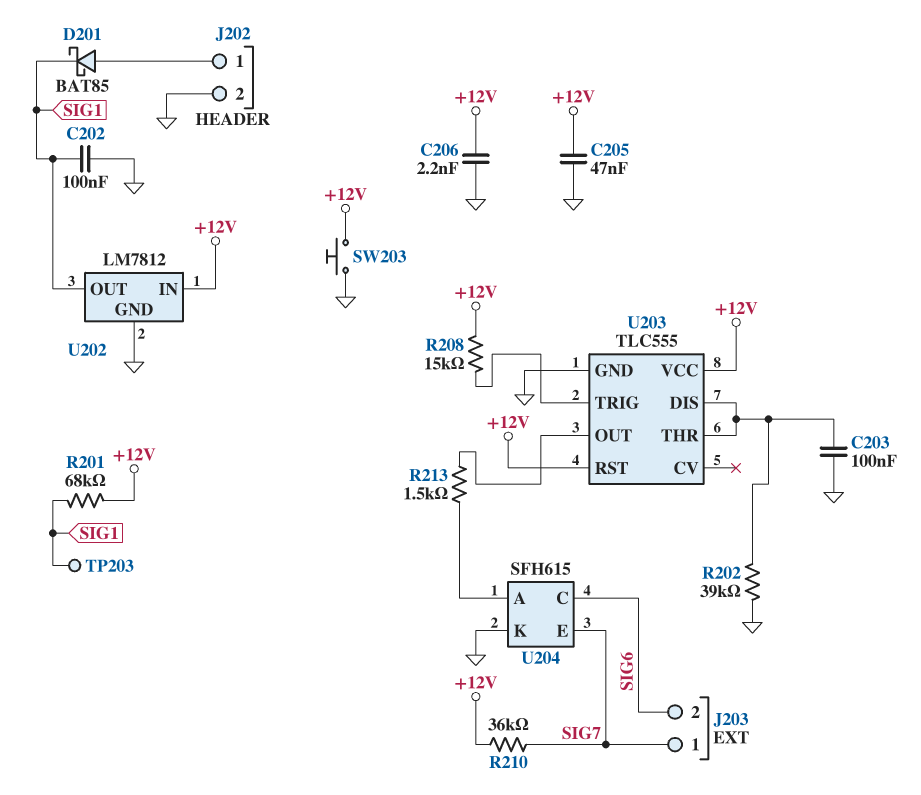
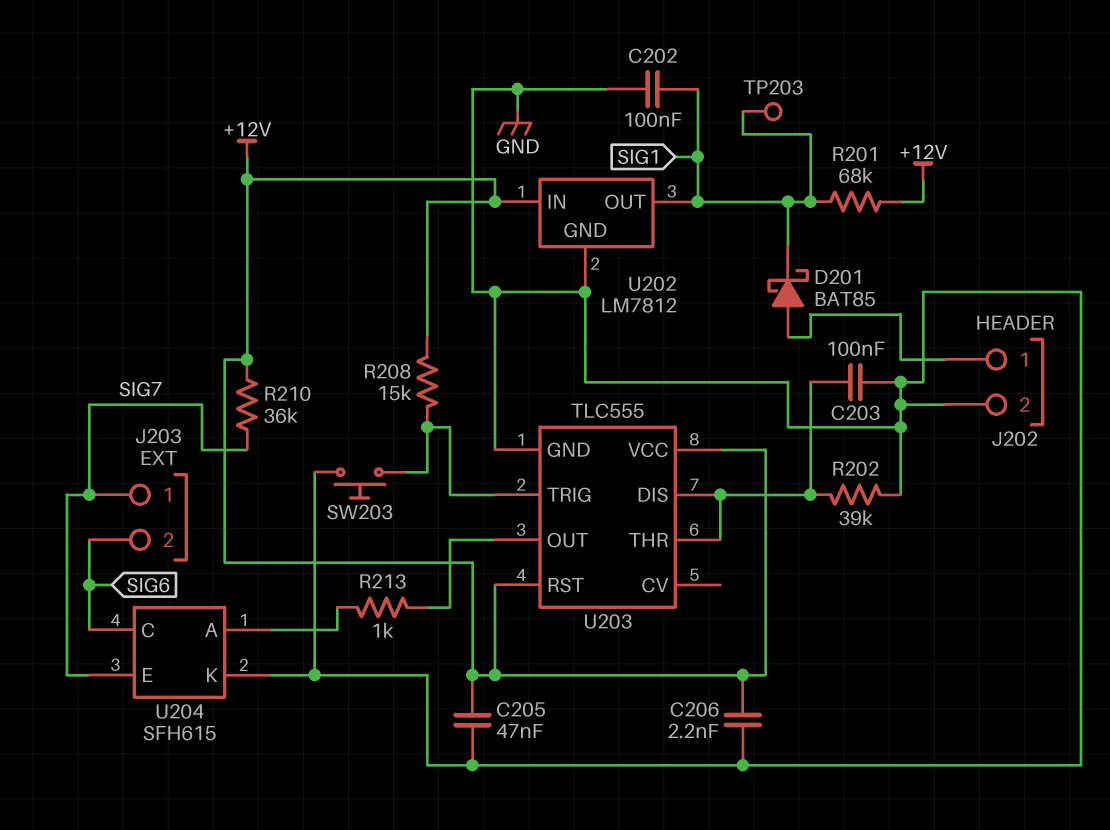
R213: 1.5k (U203/OUT, U204/A) -> 1k (U203/OUT, U204/A)
SW203: button (+12V, GND) -> button (GND, U203/TRIG)

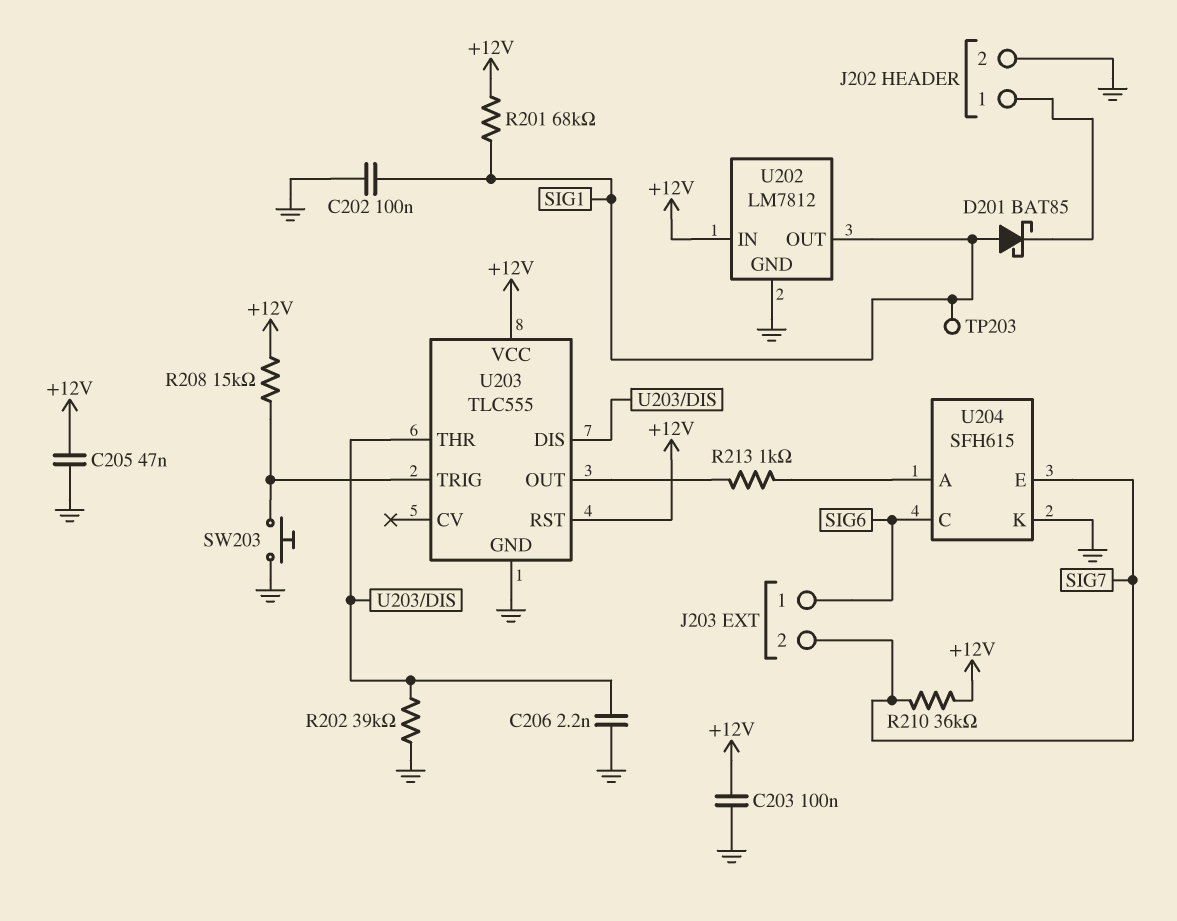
C203: 100nF (GND, U203/DIS) -> 100nF (+12V, GND)
C206: 2.2nF (+12V, GND) -> 2.2nF (GND, U203/DIS)
D201: schottky BAT85 (A J202/1, K SIG1) -> schottky BAT85 (A SIG1, K J202/1)
J203 pin 1: SIG7 -> SIG6
J203 pin 2: SIG6 -> SIG7

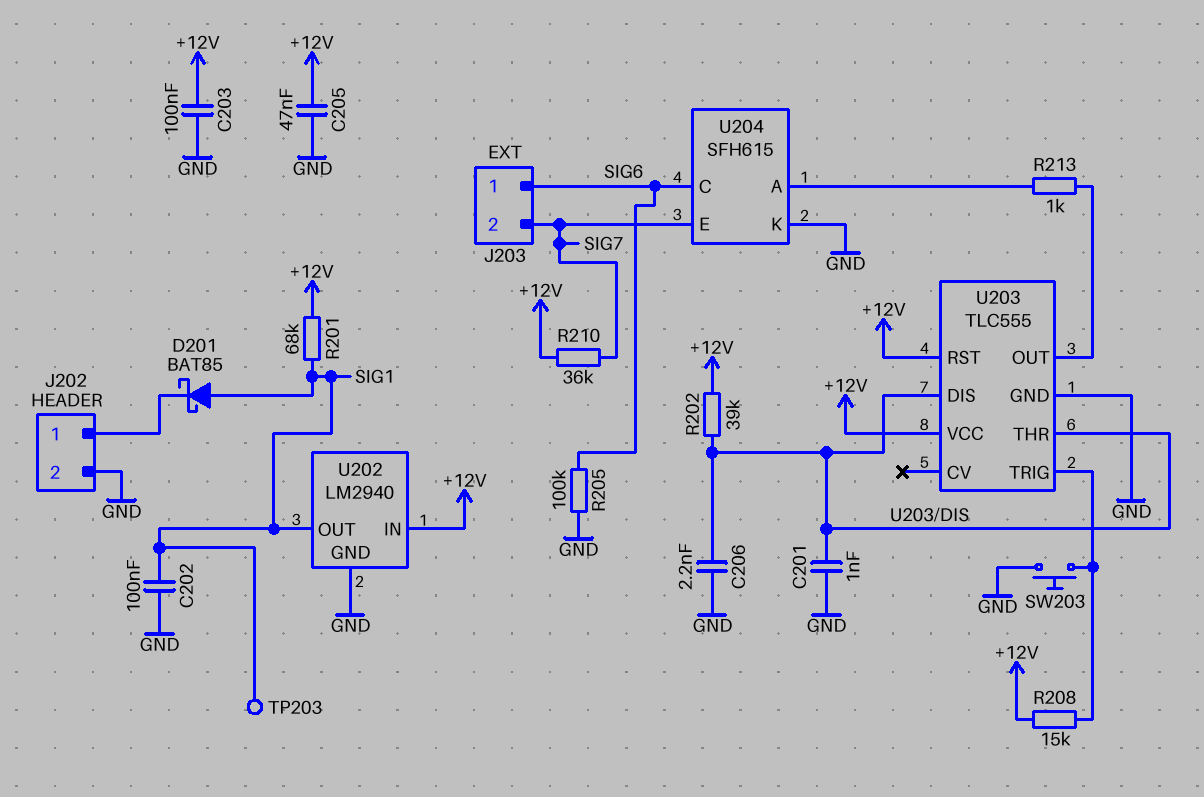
C201: none -> 1nF (GND, U203/DIS)
R202: 39k (GND, U203/DIS) -> 39k (+12V, U203/DIS)
R205: none -> 100k (GND, SIG6)
U202: LM7812 -> LM2940

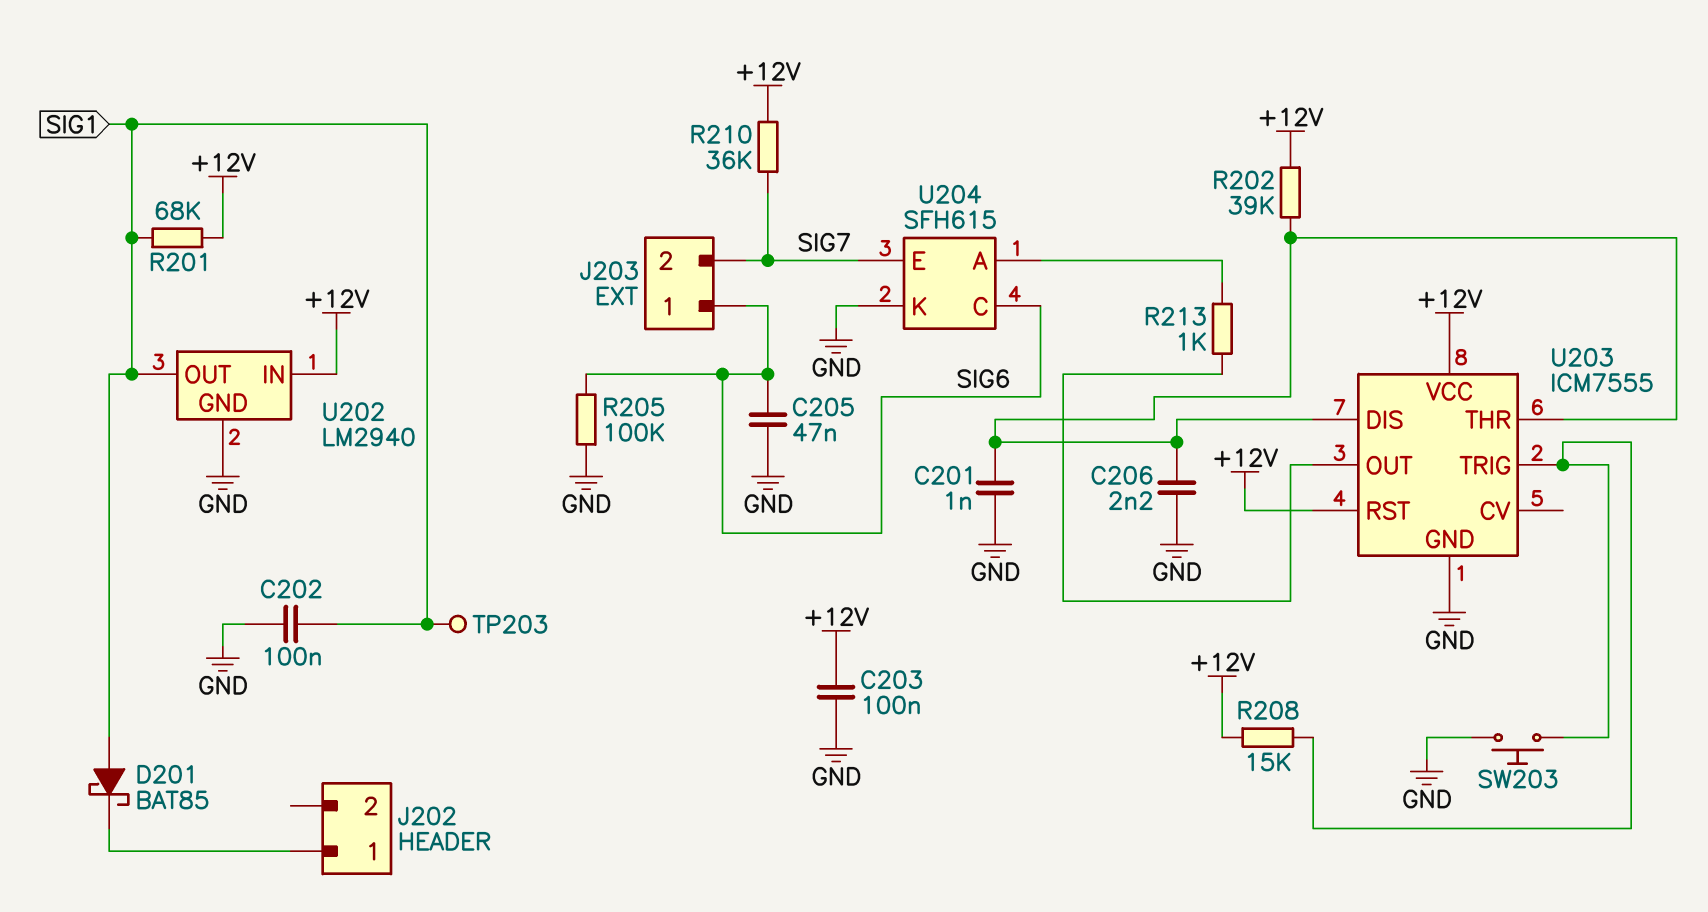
C205: 47nF (+12V, GND) -> 47nF (GND, SIG6)
J202 pin 2: GND -> none
U203: TLC555 -> ICM7555

